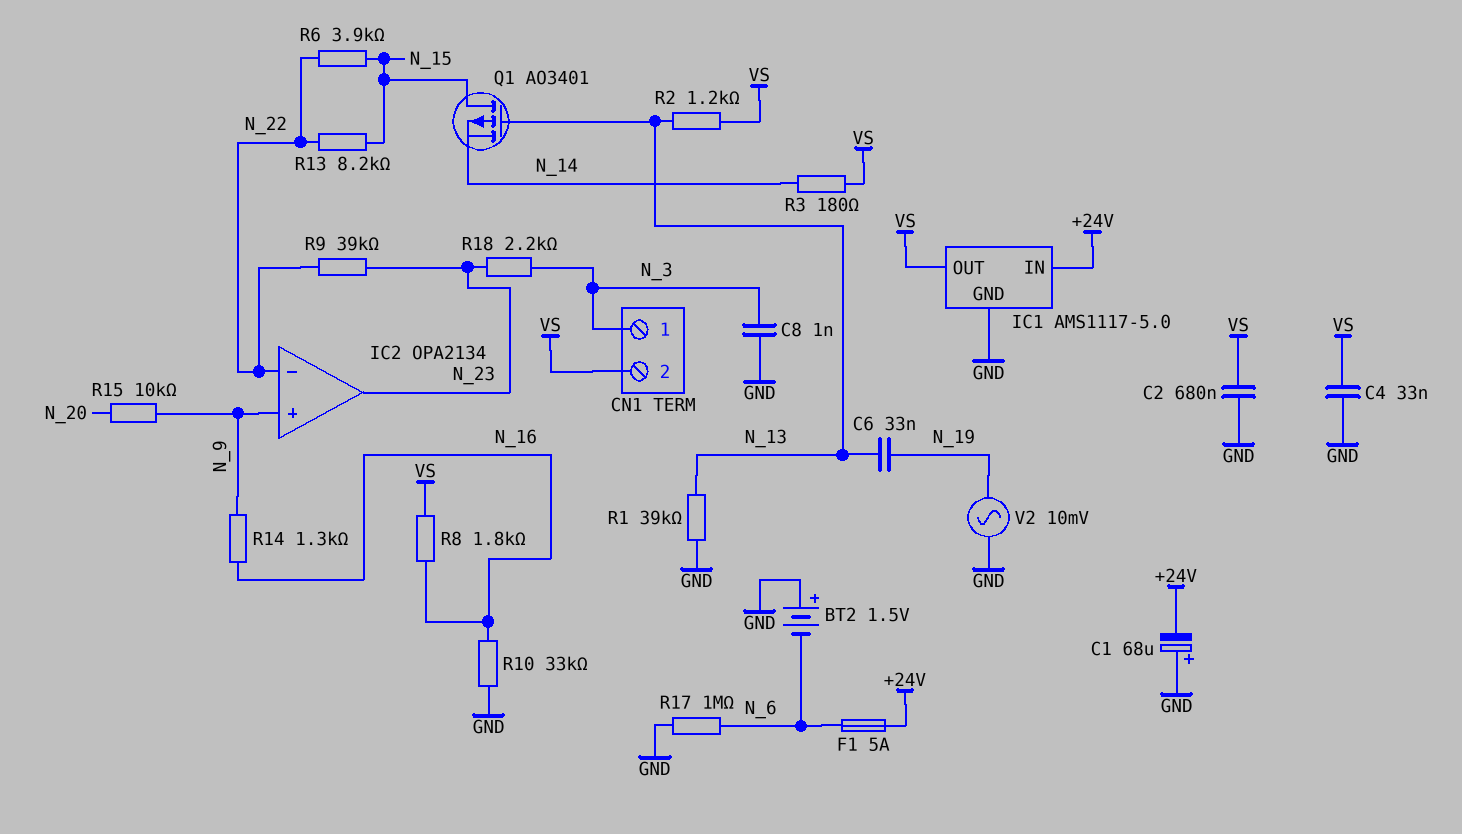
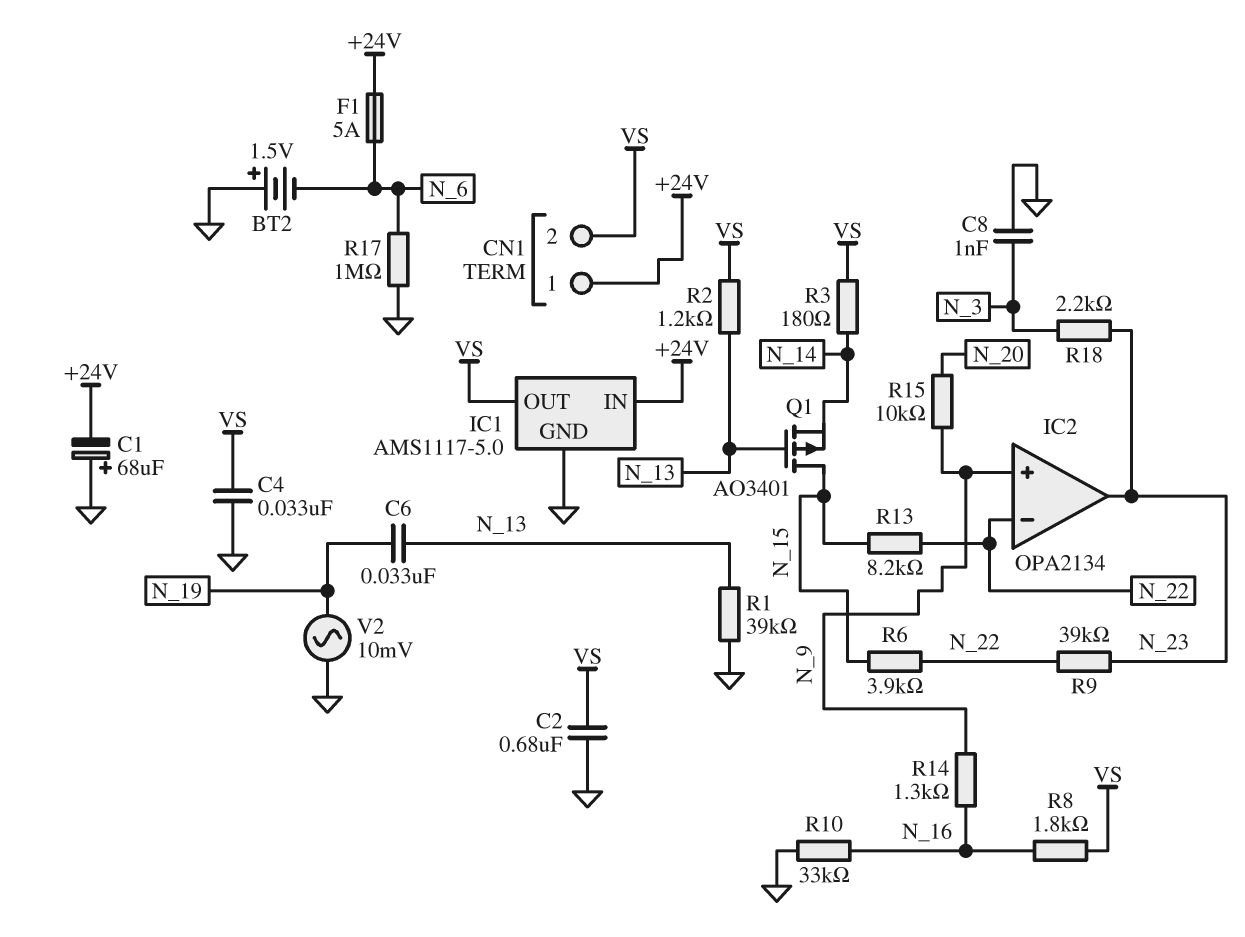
CN1 pin 1: N_3 -> +24V

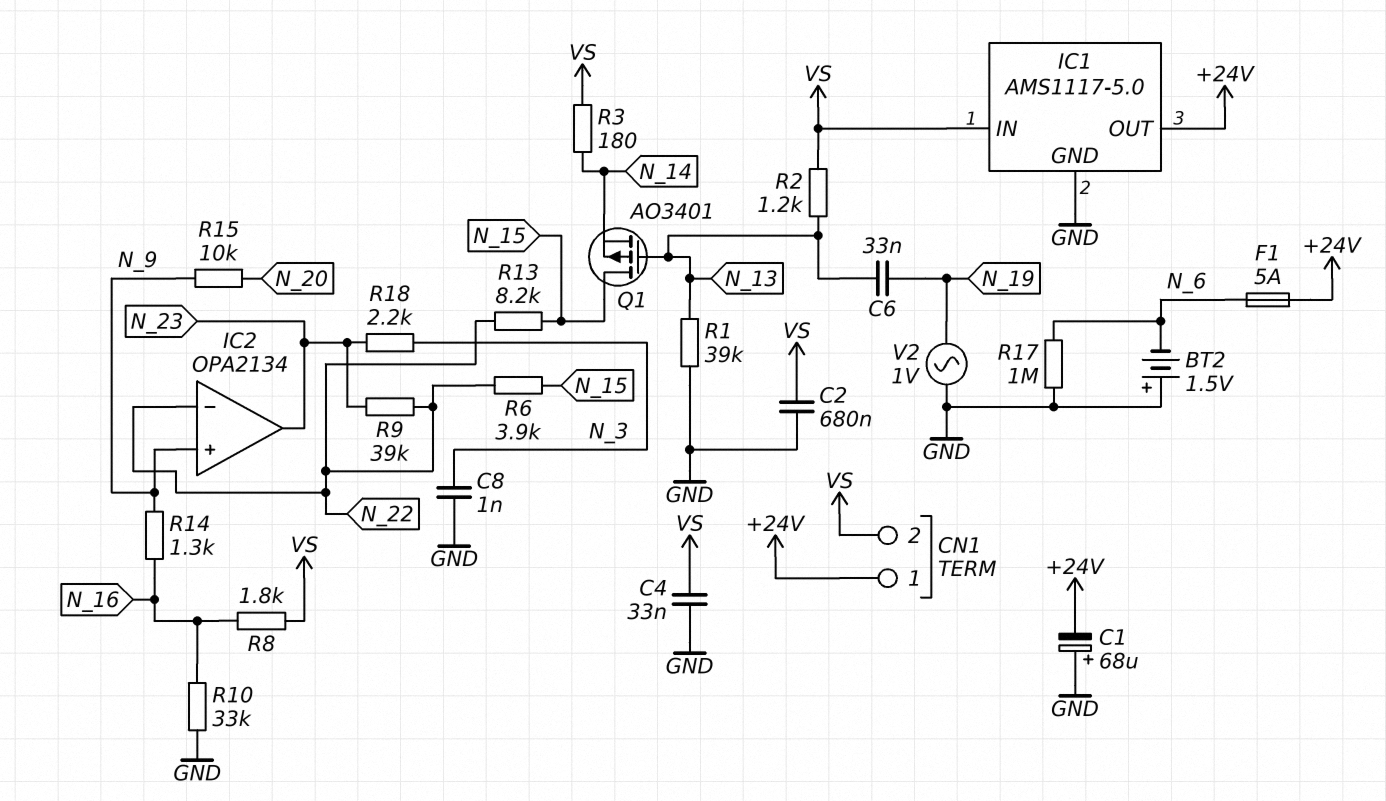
IC1 pin IN: +24V -> VS
IC1 pin OUT: VS -> +24V
V2: AC 10mV (GND, N_19) -> AC 1V (GND, N_19)

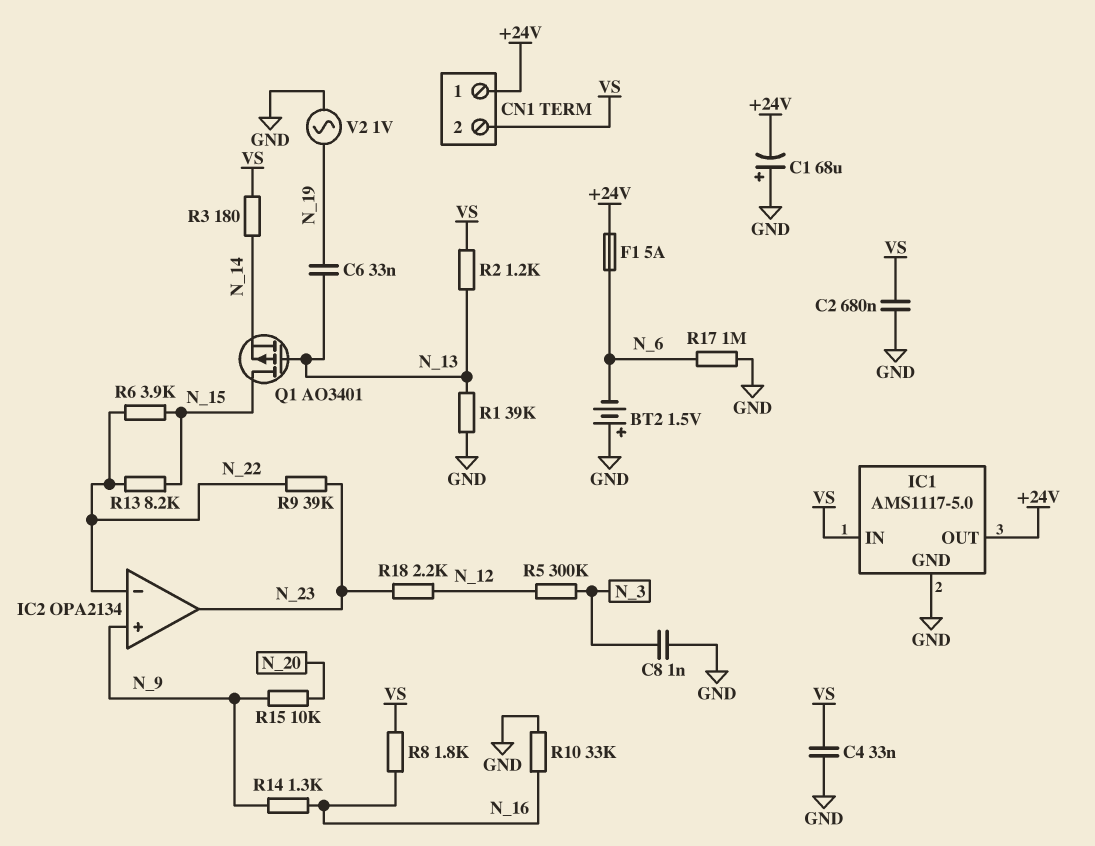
R5: none -> 300k (N_3, N_12)
R18: 2.2k (N_3, N_23) -> 2.2k (N_12, N_23)

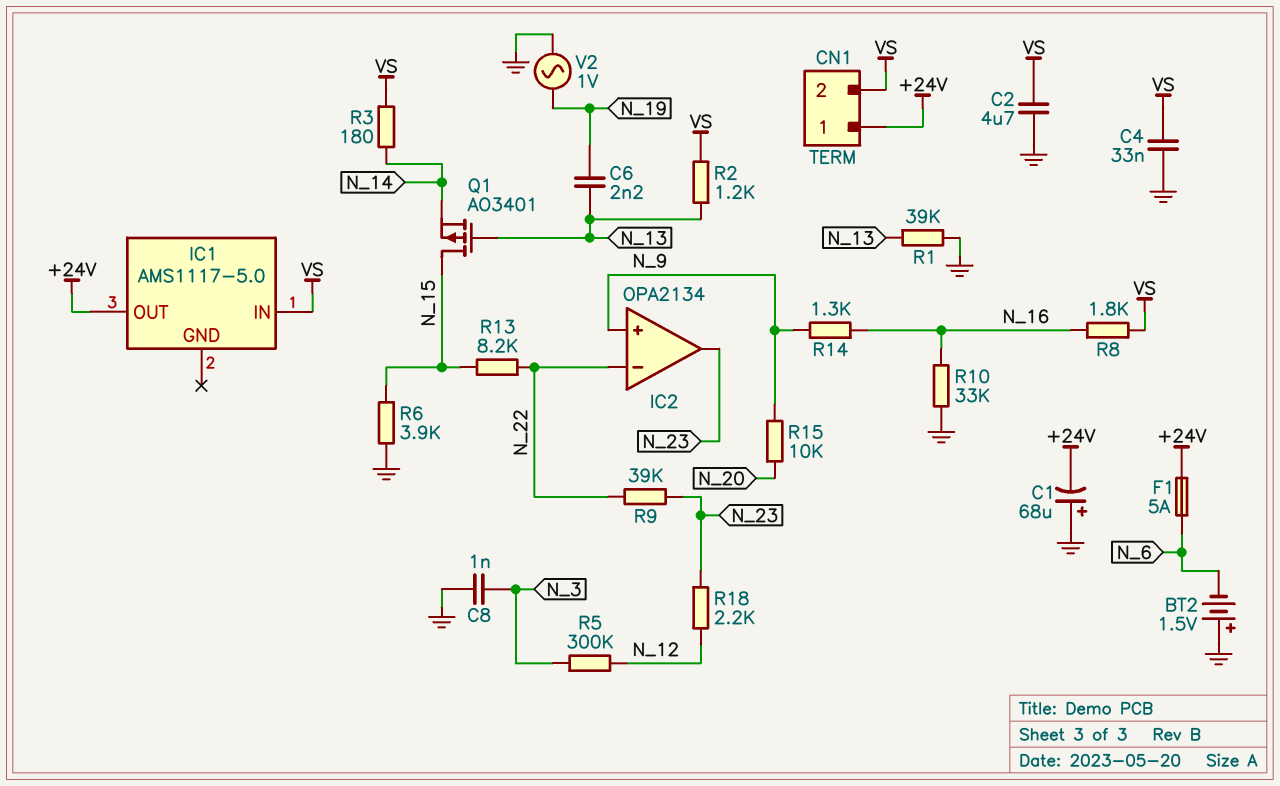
C2: 680nF (GND, VS) -> 4.7uF (GND, VS)
C6: 33nF (N_13, N_19) -> 2.2nF (N_13, N_19)
IC1 pin GND: GND -> none
R6: 3.9k (N_15, N_22) -> 3.9k (GND, N_15)
R17: 1M (GND, N_6) -> none

